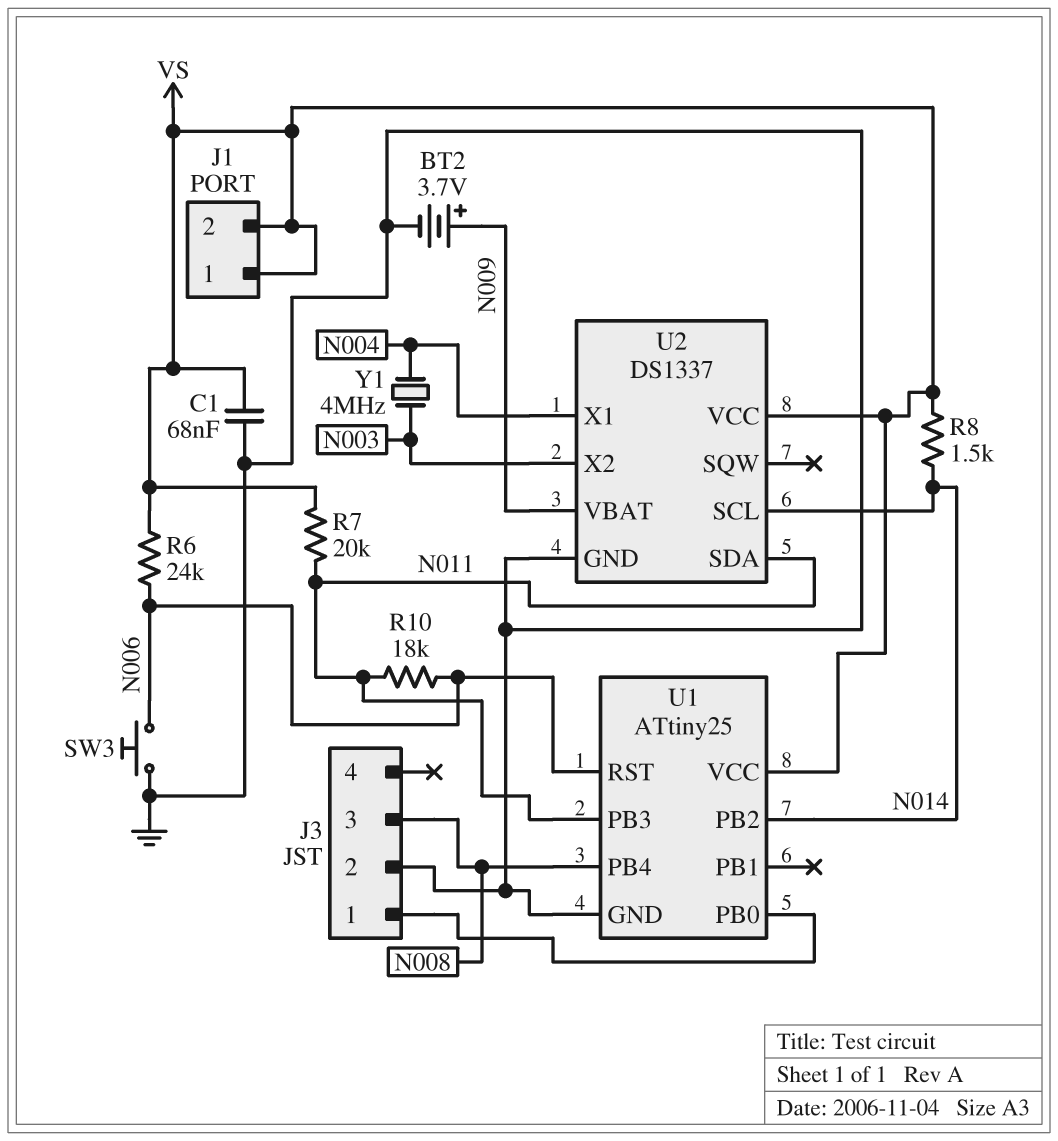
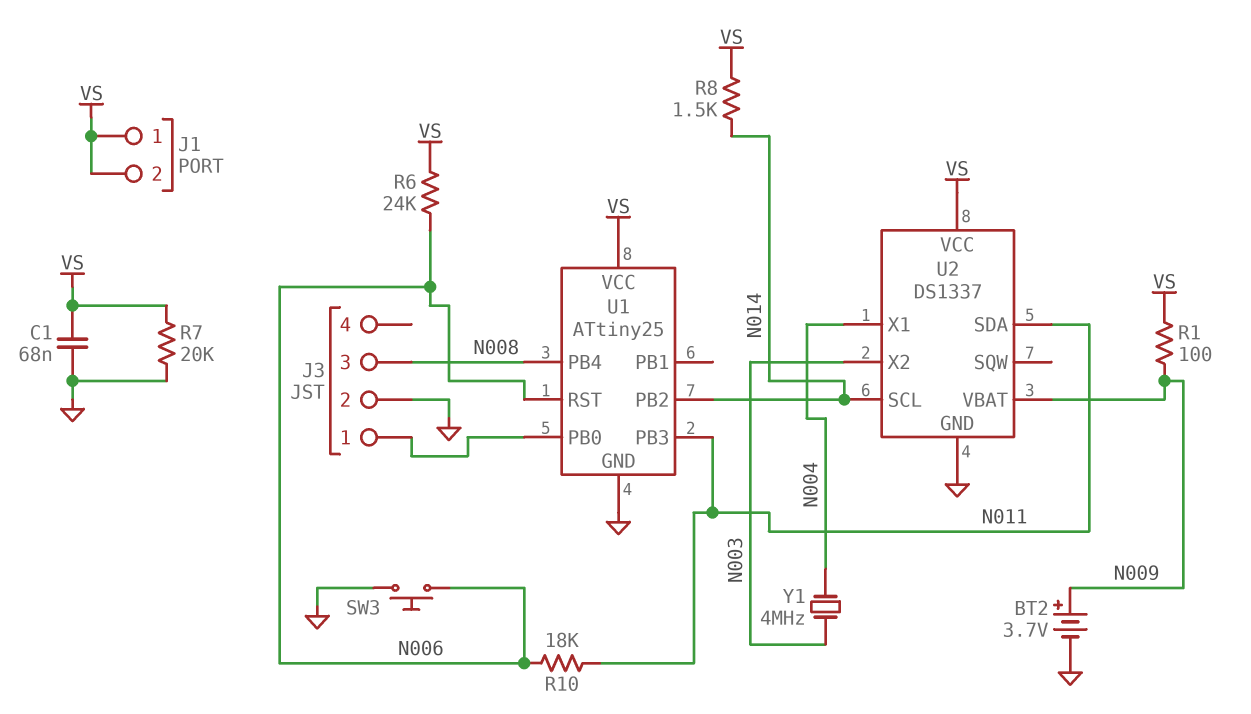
R1: none -> 100 (N009, VS)
R7: 20k (N011, VS) -> 20k (GND, VS)

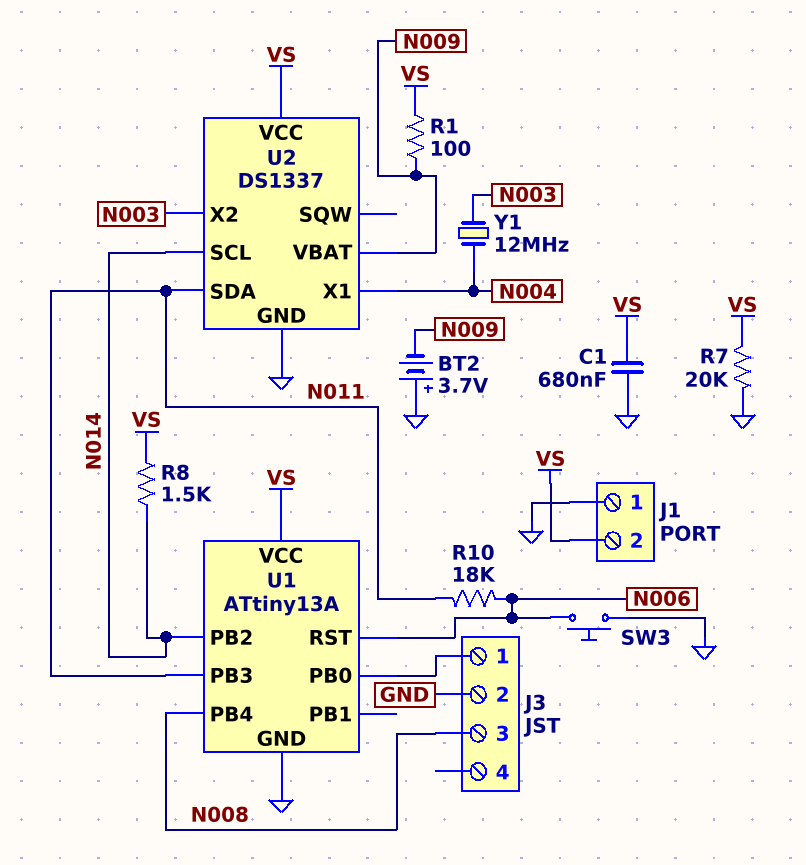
BT2: 3.7V (plus N009, minus GND) -> 3.7V (plus GND, minus N009)
C1: 68nF (GND, VS) -> 680nF (GND, VS)
J1 pin 1: VS -> GND
R6: 24k (N006, VS) -> none
U1: ATtiny25 -> ATtiny13A
Y1: 4MHz (N003, N004) -> 12MHz (N003, N004)

